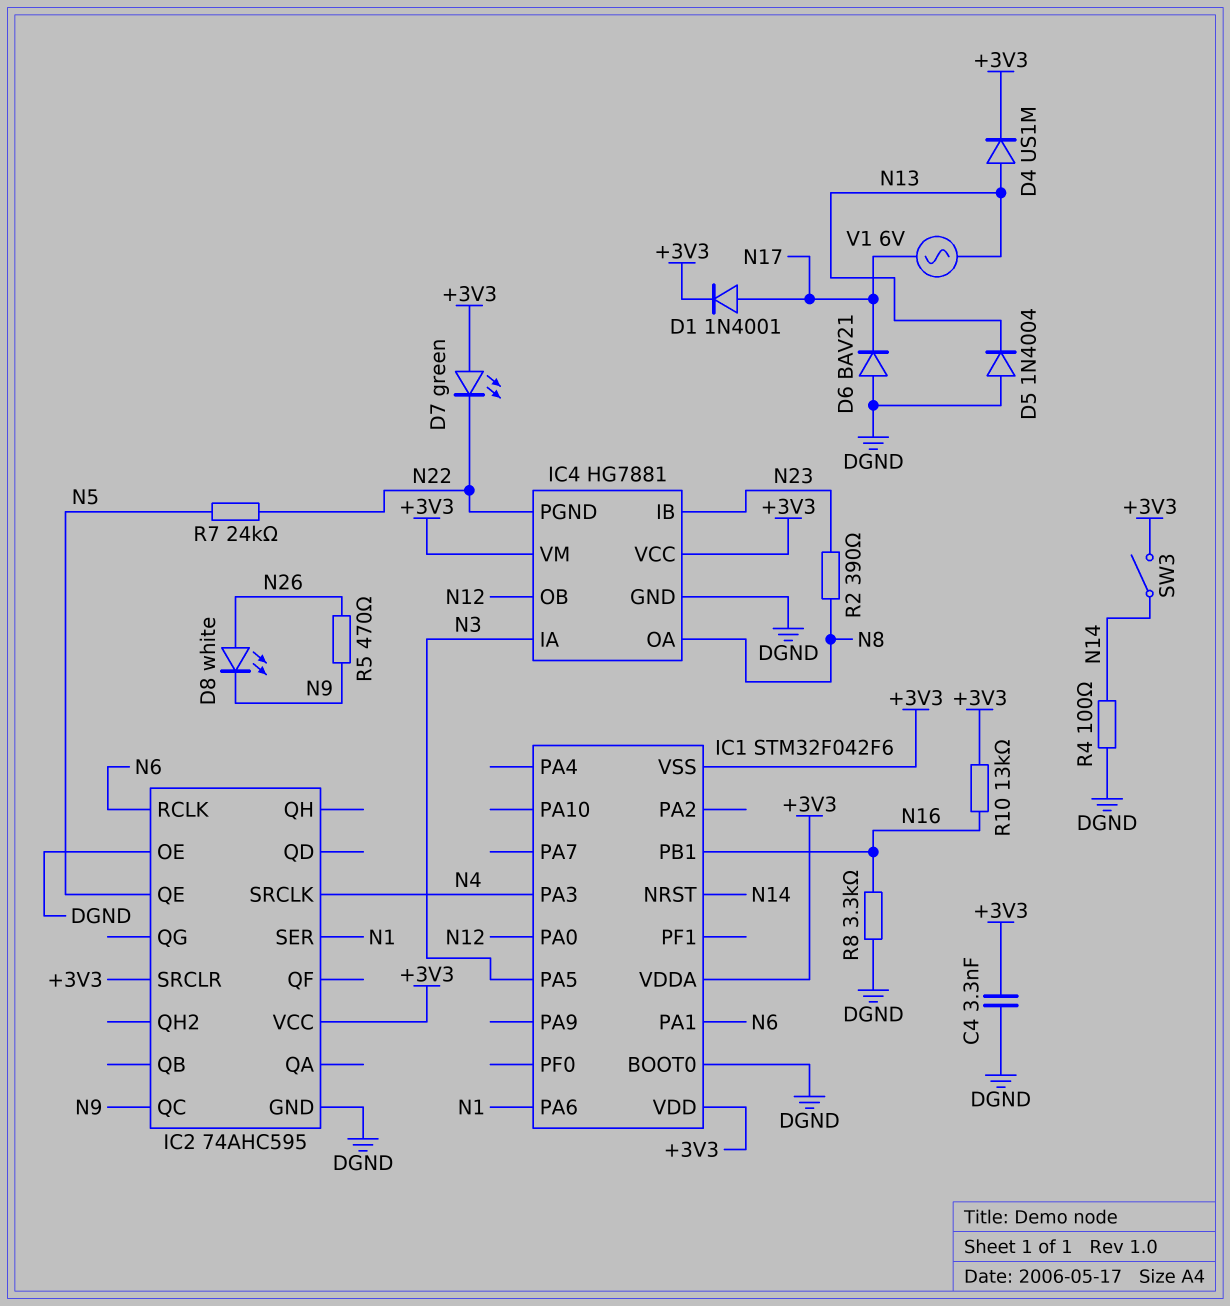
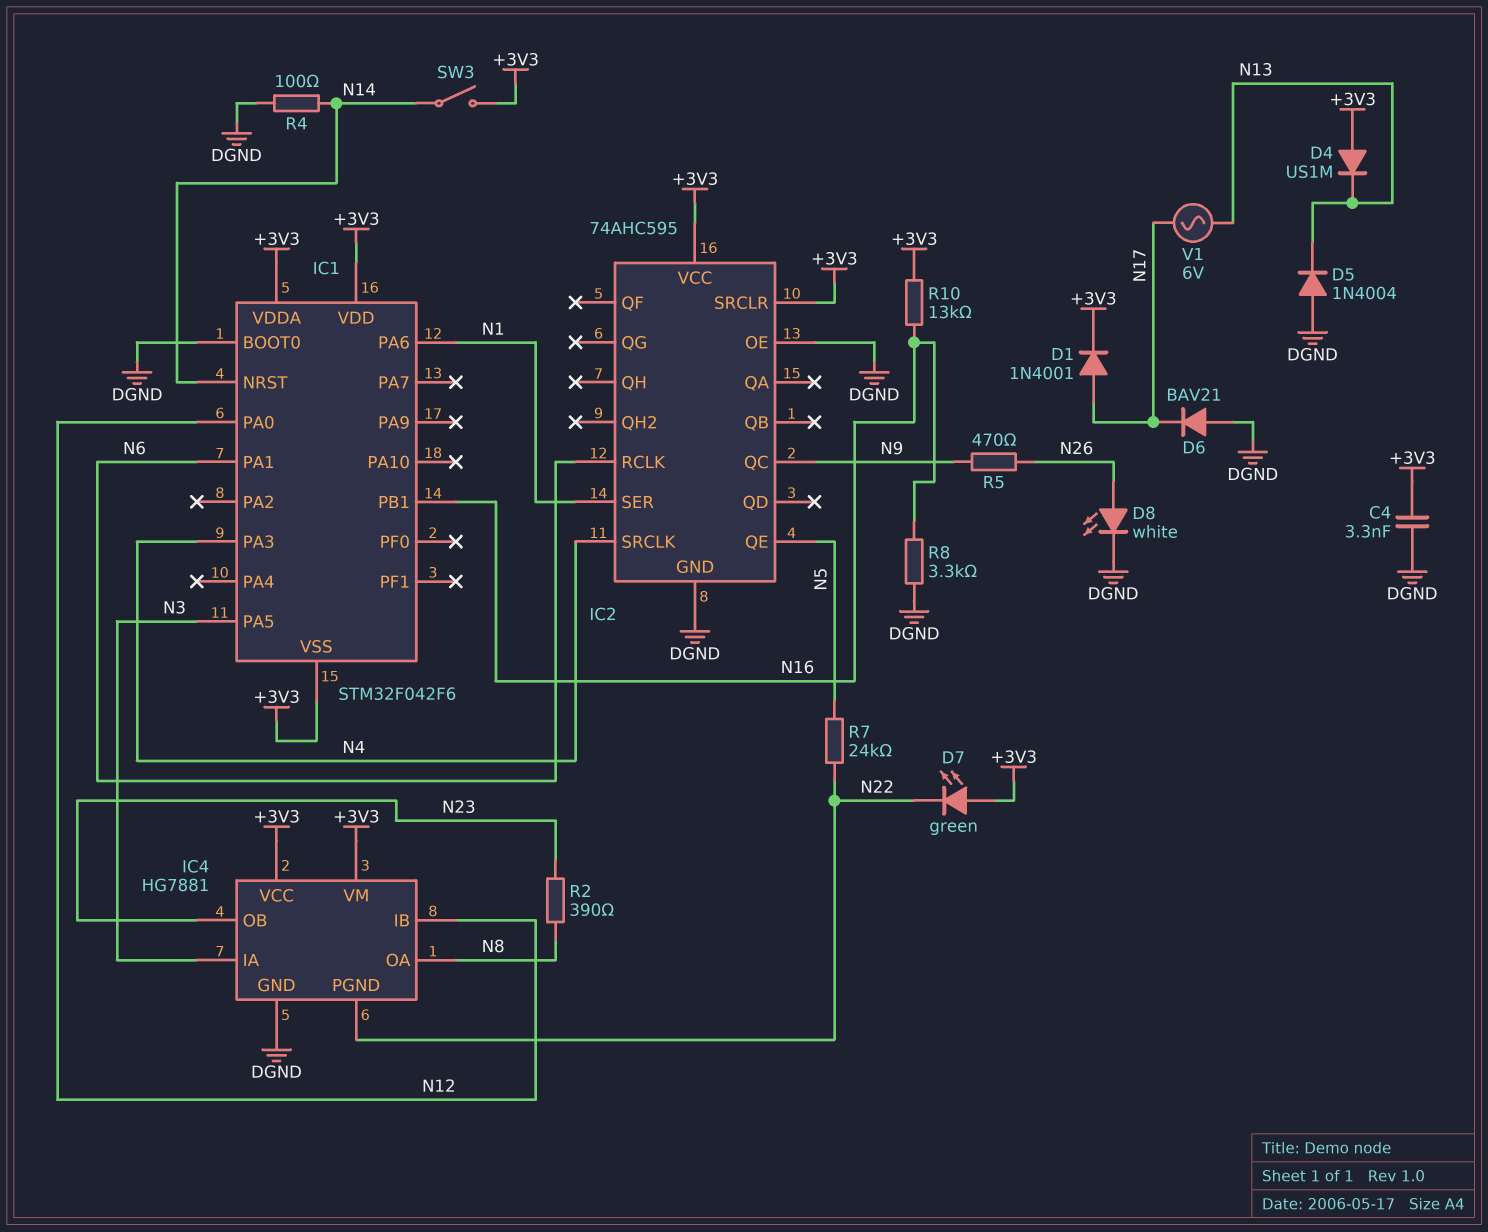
D4: diode US1M (A N13, K +3V3) -> diode US1M (A +3V3, K N13)
D8: LED white (A N26, K N9) -> LED white (A N26, K DGND)
IC4 pin IB: N23 -> N12
IC4 pin OB: N12 -> N23

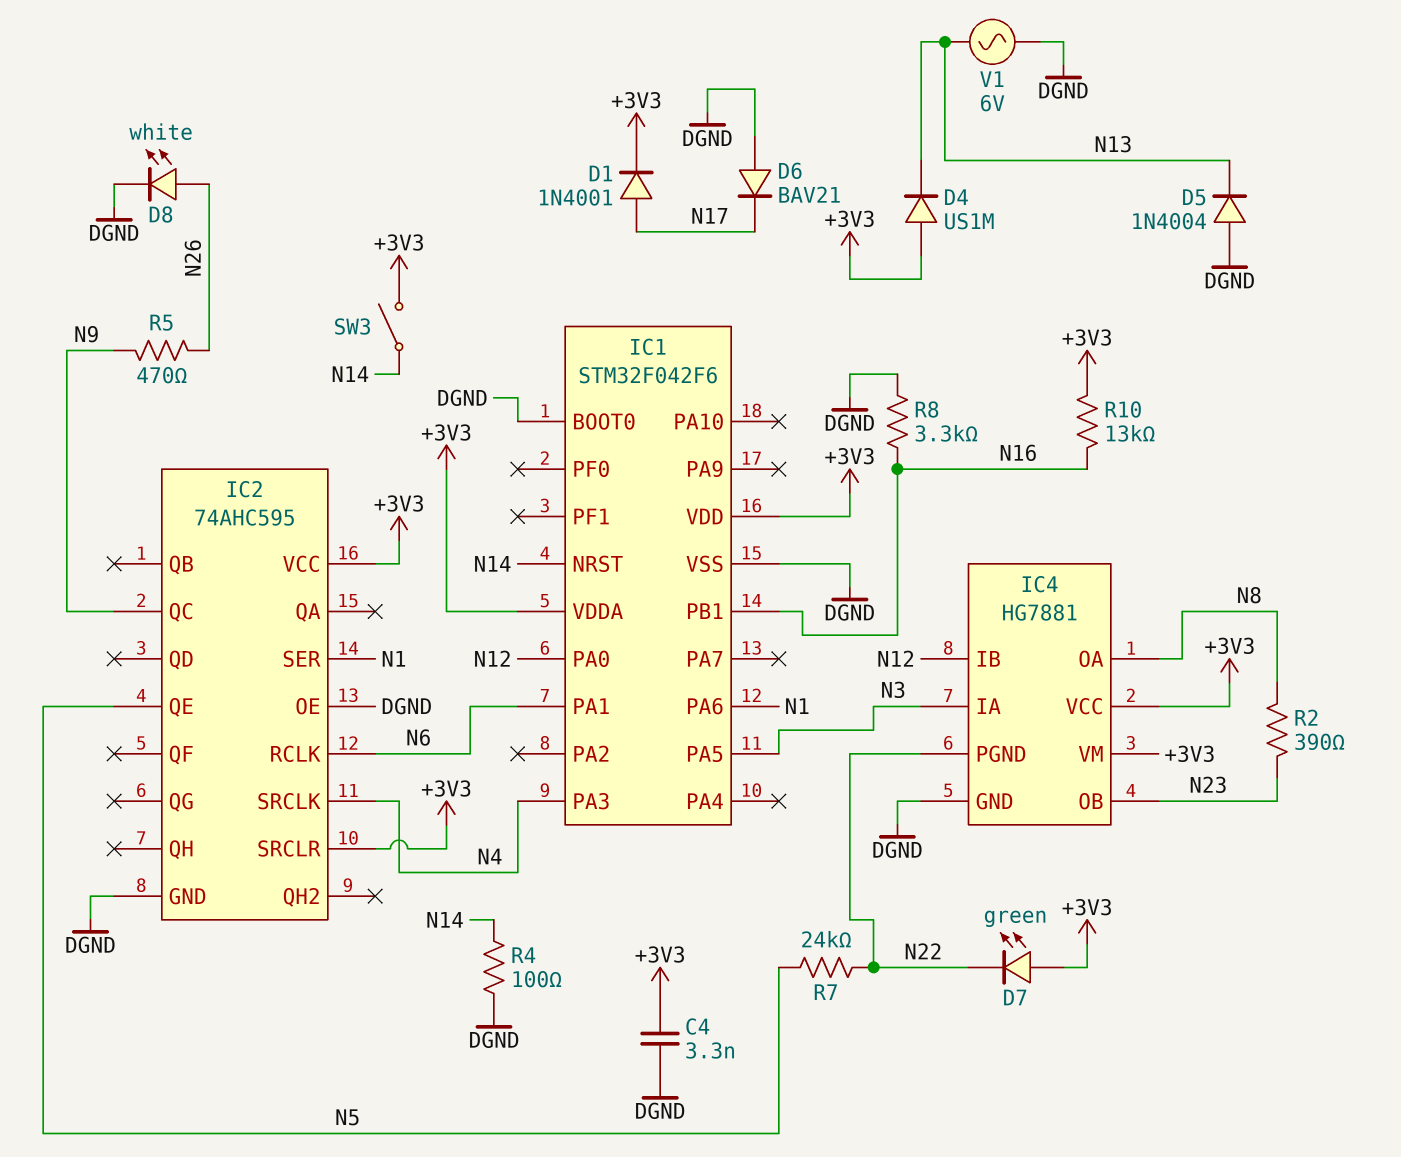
IC1 pin VSS: +3V3 -> DGND
V1: AC 6V (N13, N17) -> AC 6V (DGND, N13)

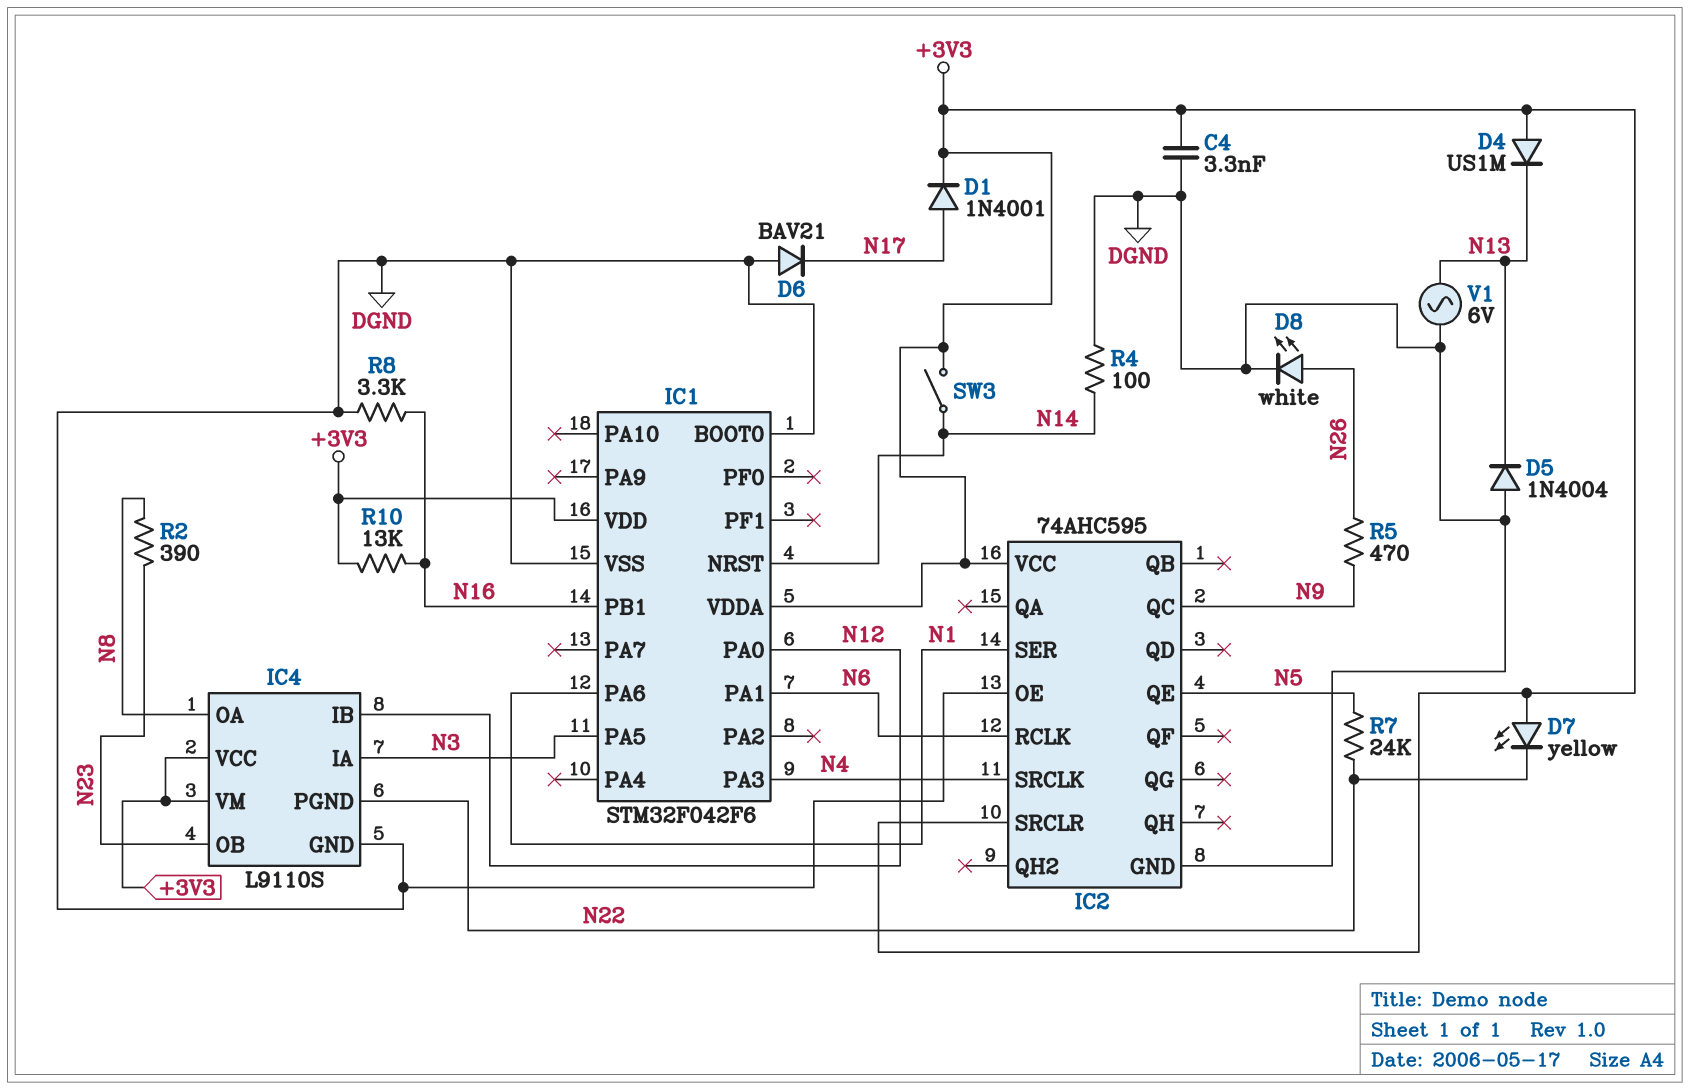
D7: LED green (A +3V3, K N22) -> LED yellow (A +3V3, K N22)
IC4: HG7881 -> L9110S

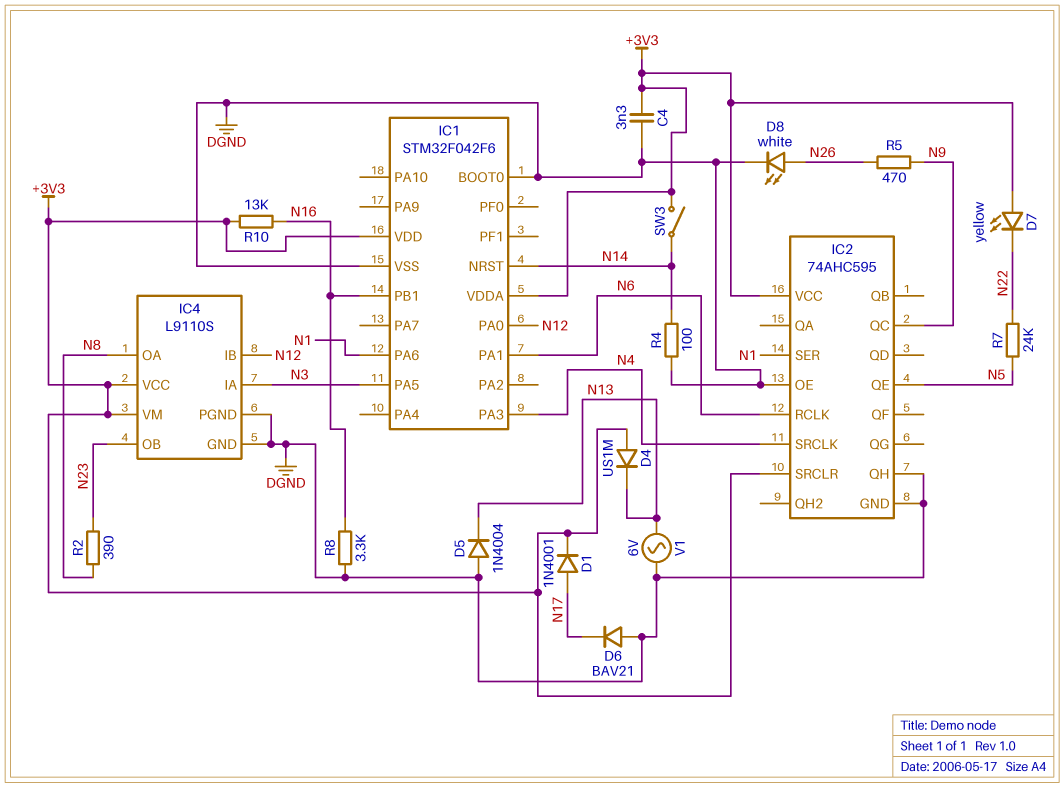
IC2 pin QH: none -> DGND
IC4 pin PGND: N22 -> DGND

